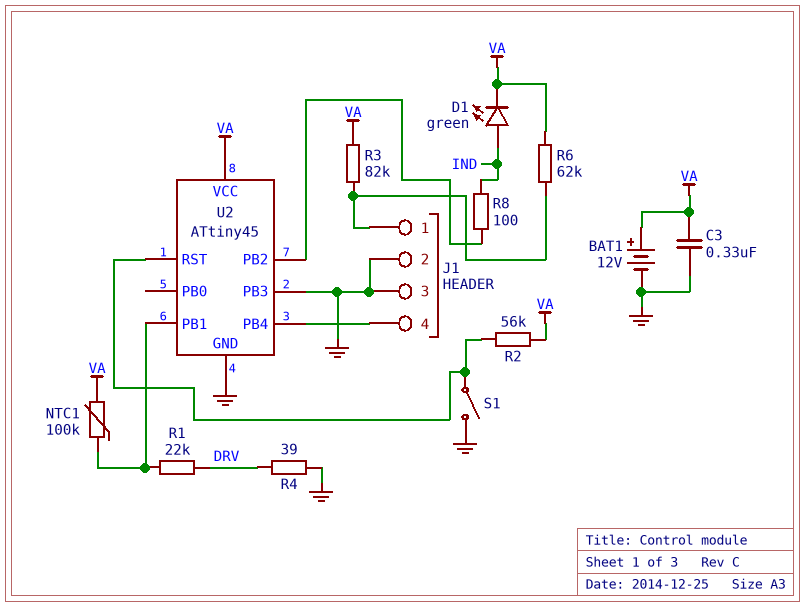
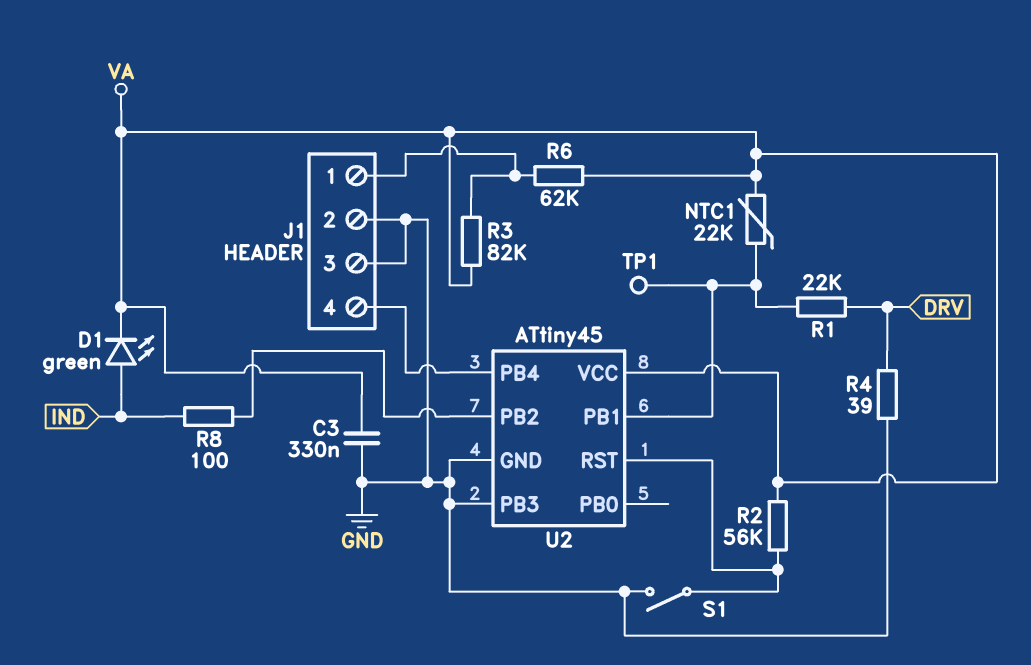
BAT1: 12V (plus VA, minus GND) -> none
NTC1: 100k (U2/PB1, VA) -> 22k (U2/PB1, VA)
TP1: none -> test point (U2/PB1)

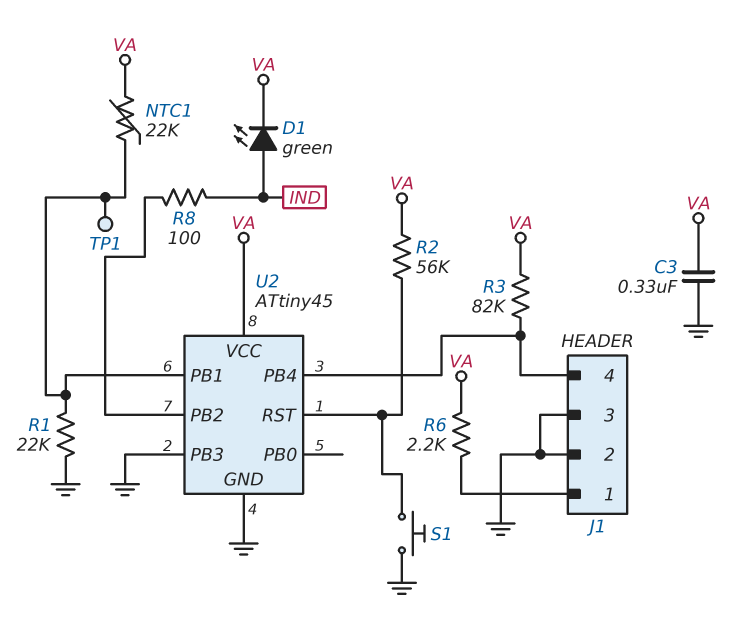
R1: 22k (DRV, U2/PB1) -> 22k (GND, U2/PB1)
R3: 82k (J1/1, VA) -> 82k (J1/4, VA)
R4: 39 (DRV, GND) -> none
R6: 62k (J1/1, VA) -> 2.2k (J1/1, VA)
S1: switch (GND, U2/RST) -> button (GND, U2/RST)

